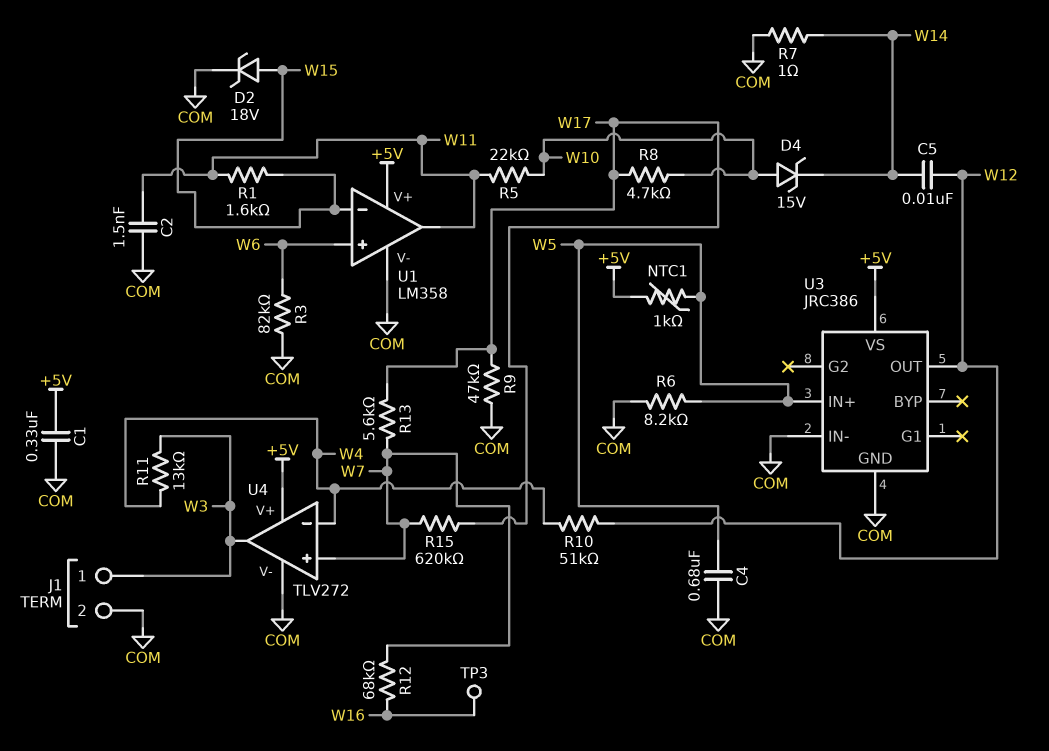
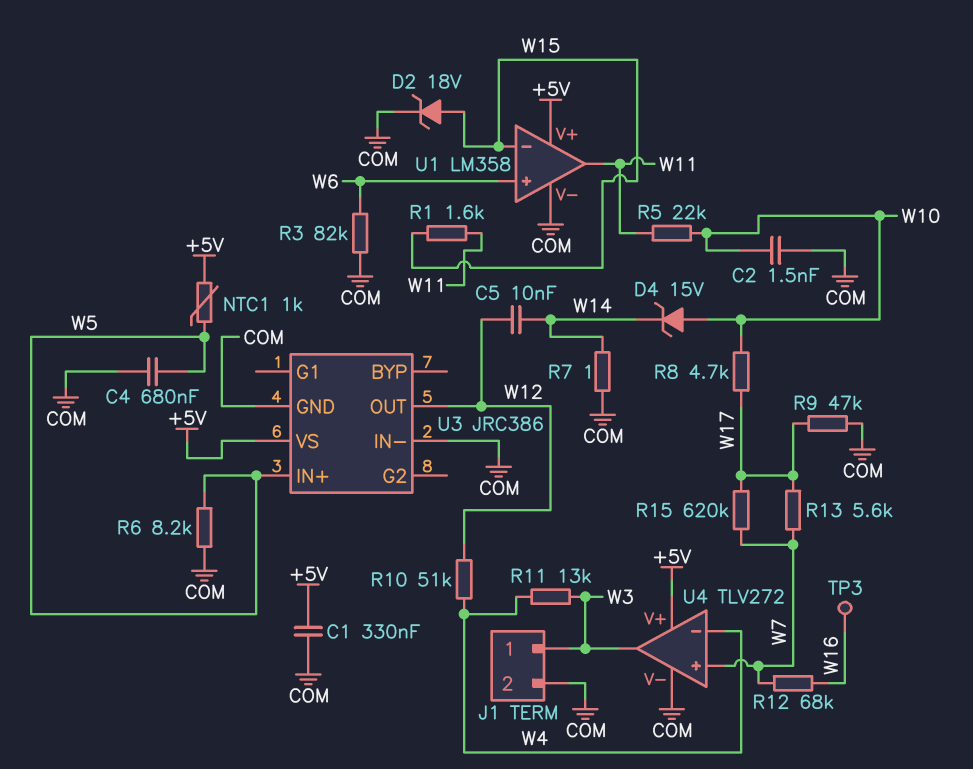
C2: 1.5nF (COM, W11) -> 1.5nF (COM, W10)

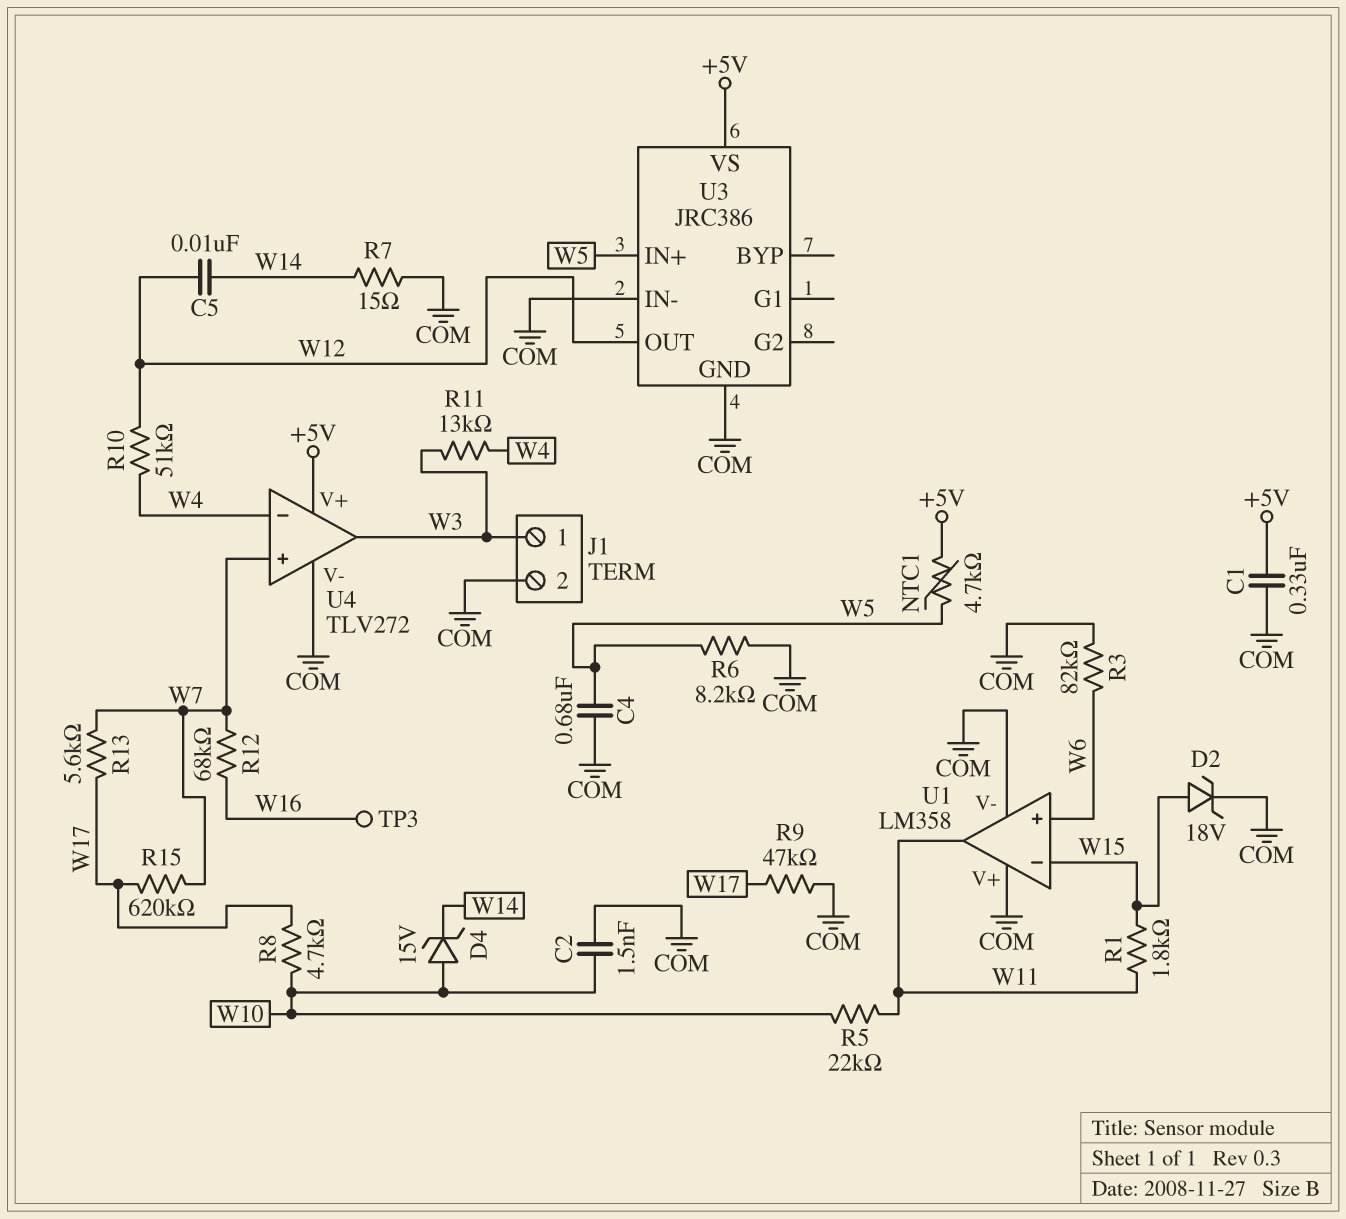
NTC1: 1k (+5V, W5) -> 4.7k (+5V, W5)
R1: 1.6k (W11, W15) -> 1.8k (W11, W15)
R7: 1 (COM, W14) -> 15 (COM, W14)
U1 pin V+: +5V -> COM

